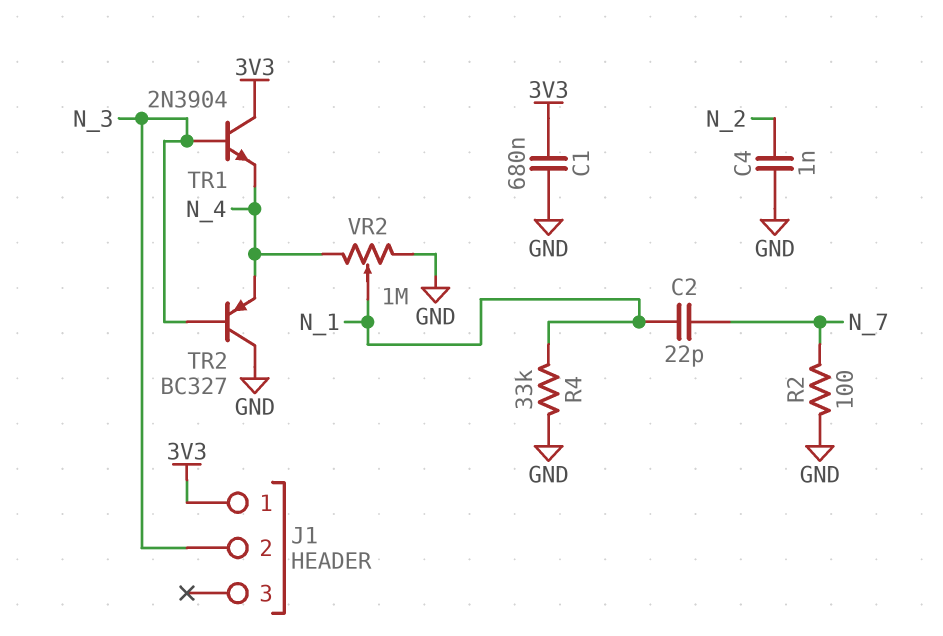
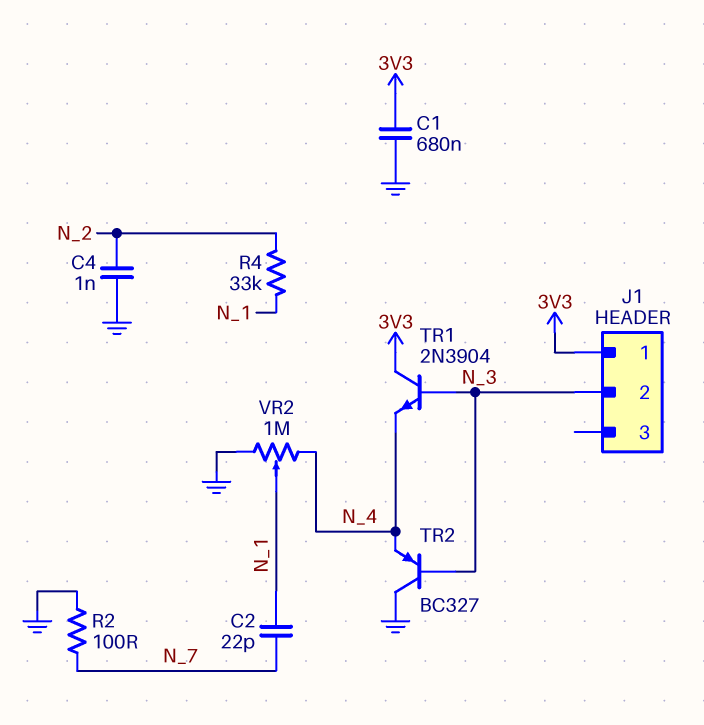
R4: 33k (GND, N_1) -> 33k (N_1, N_2)

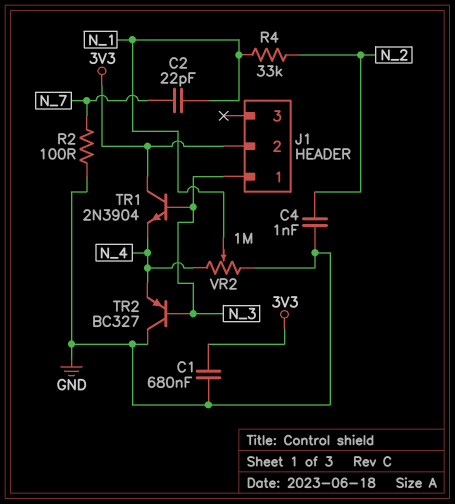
J1 pin 1: 3V3 -> N_3
J1 pin 2: N_3 -> 3V3

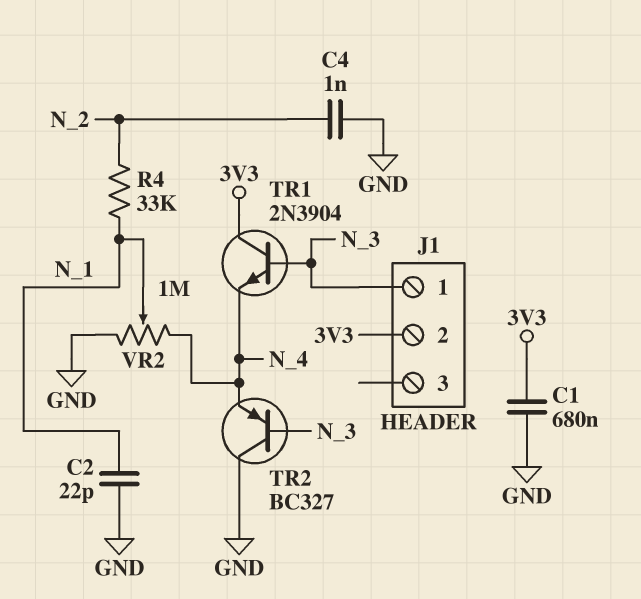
C2: 22pF (N_1, N_7) -> 22pF (GND, N_1)
R2: 100 (GND, N_7) -> none

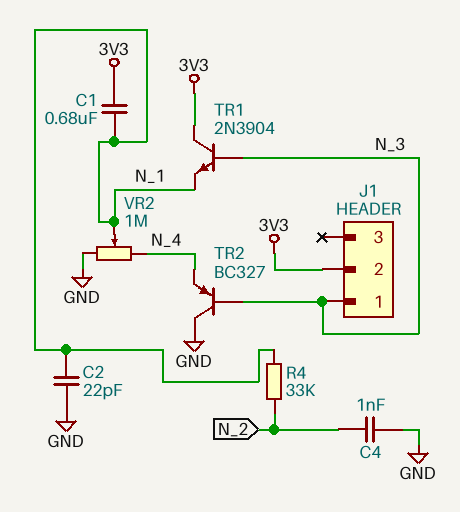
C1: 680nF (3V3, GND) -> 680nF (3V3, N_1)
TR1: NPN 2N3904 (B N_3, C 3V3, E N_4) -> NPN 2N3904 (B N_3, C 3V3, E N_1)

